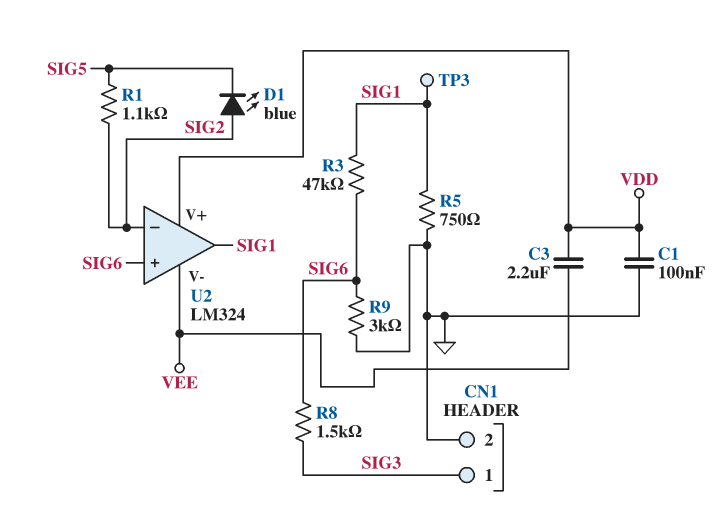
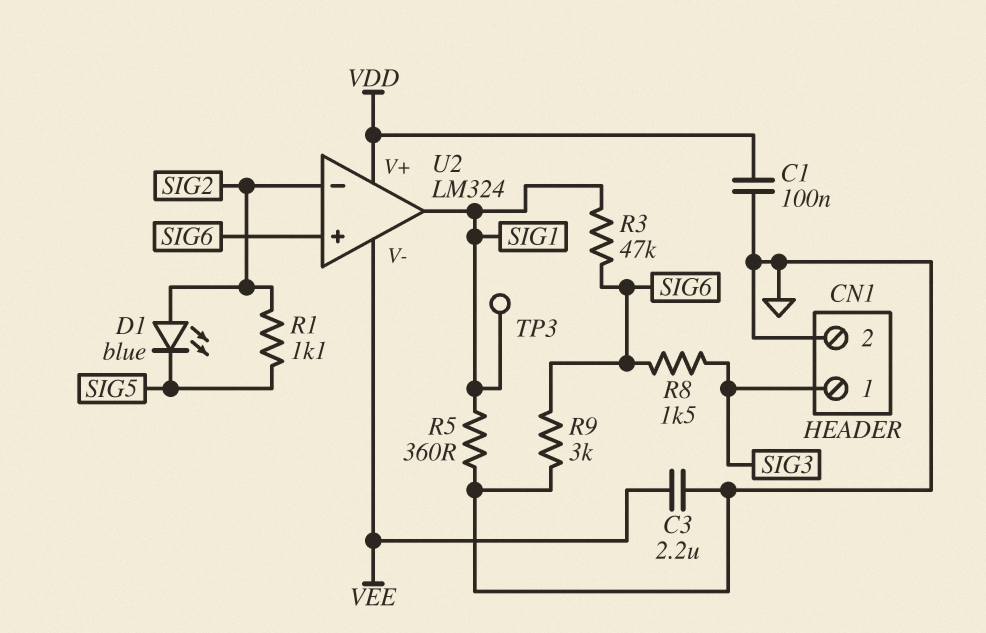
C3: 2.2uF (VDD, VEE) -> 2.2uF (GND, VEE)
R5: 750 (GND, SIG1) -> 360 (GND, SIG1)

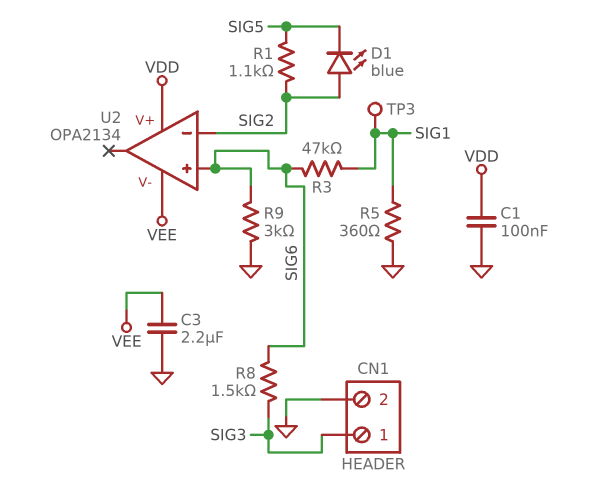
U2: LM324 -> OPA2134
U2 pin out: SIG1 -> none

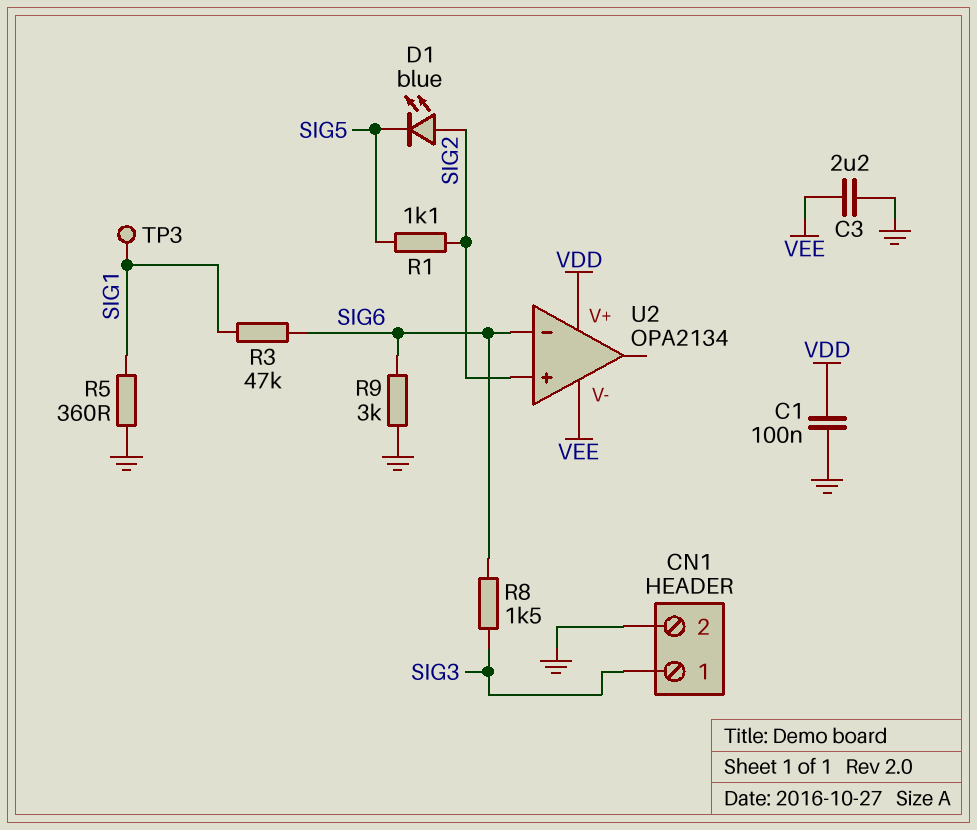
U2 pin in+: SIG6 -> SIG2
U2 pin in-: SIG2 -> SIG6

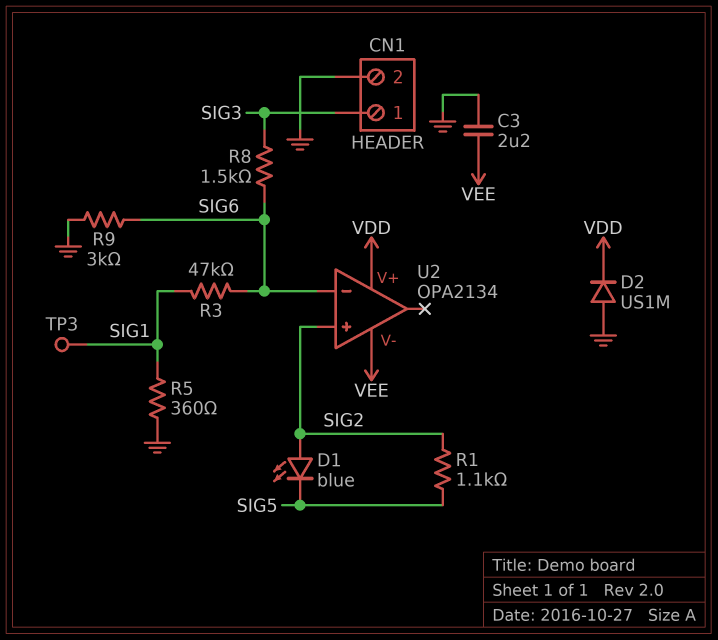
C1: 100nF (GND, VDD) -> none
D2: none -> diode US1M (A GND, K VDD)

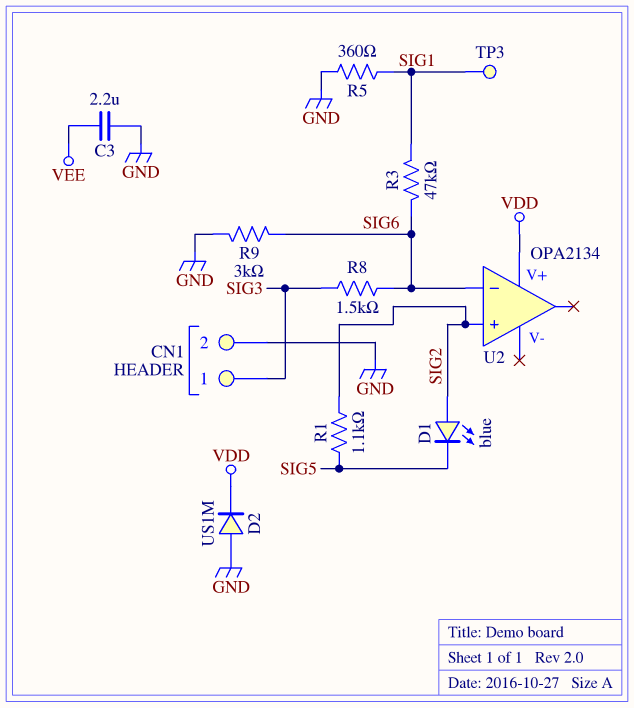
U2 pin V-: VEE -> none

